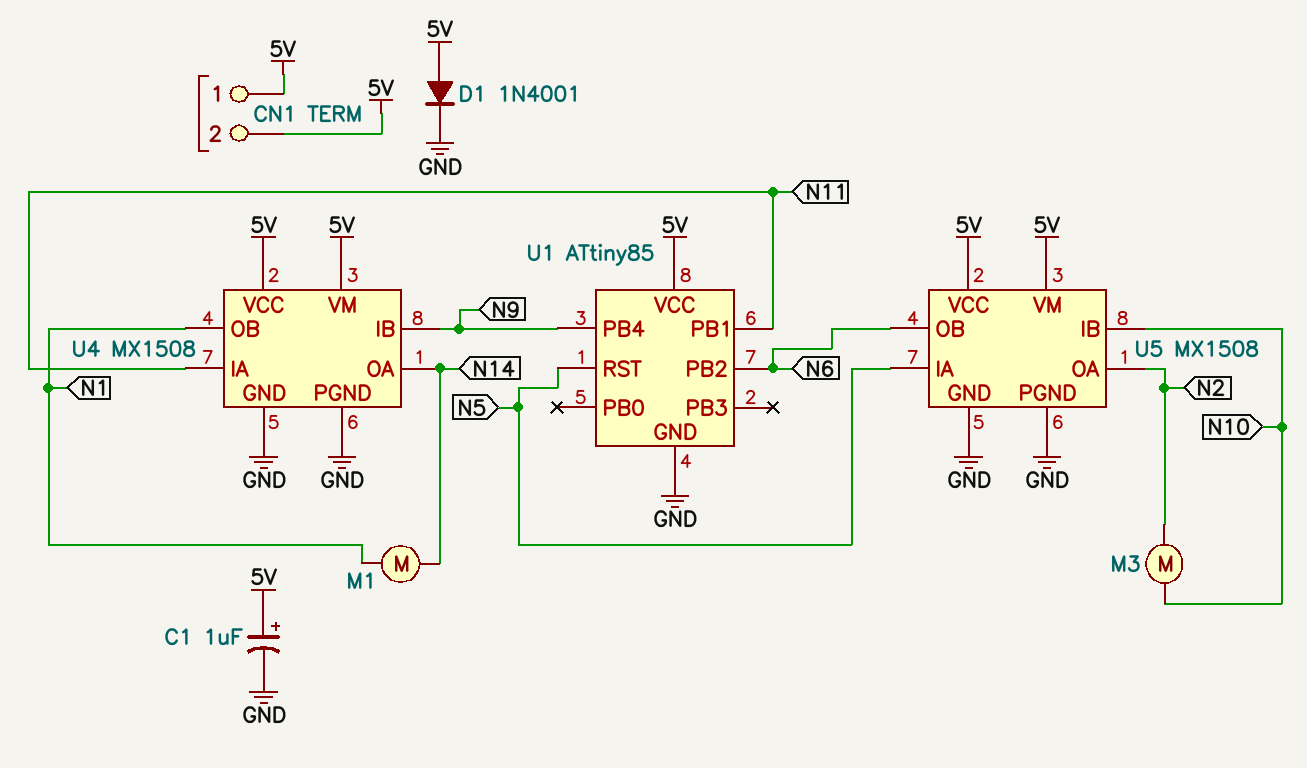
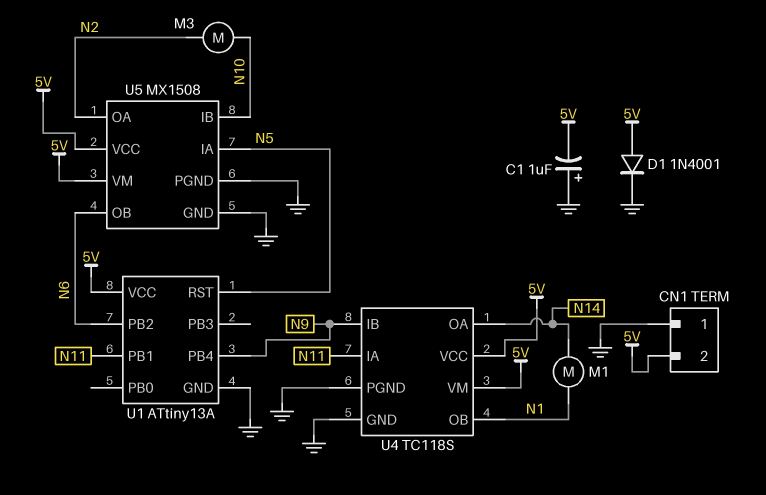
C1: 1uF (plus 5V, minus GND) -> 1uF (plus GND, minus 5V)
CN1 pin 1: 5V -> GND
U1: ATtiny85 -> ATtiny13A
U4: MX1508 -> TC118S

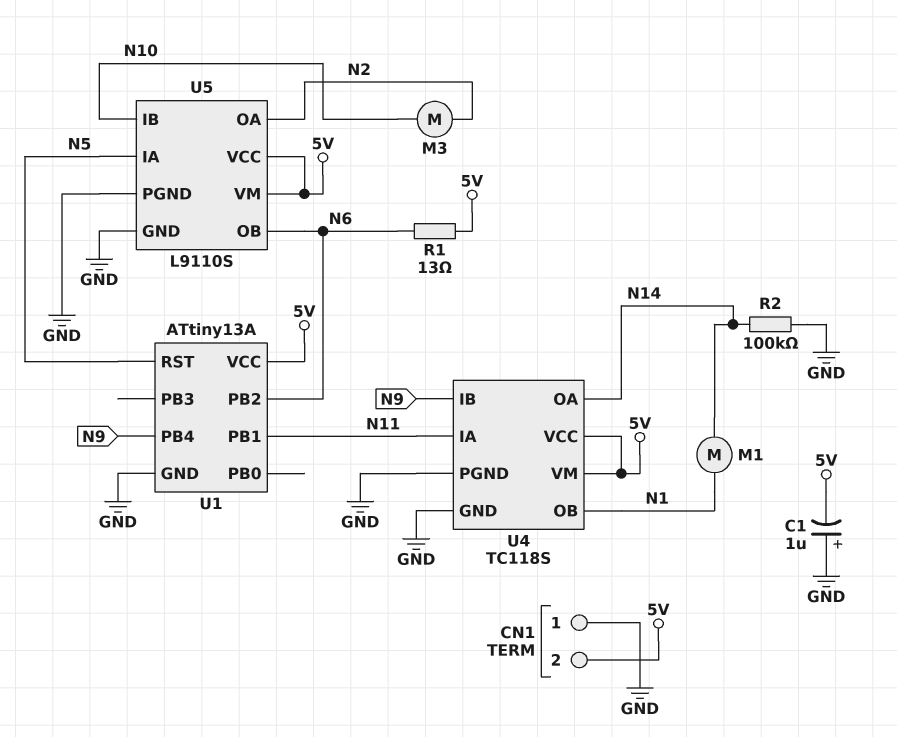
D1: diode 1N4001 (A 5V, K GND) -> none
R1: none -> 13 (5V, N6)
R2: none -> 100k (GND, N14)
U5: MX1508 -> L9110S

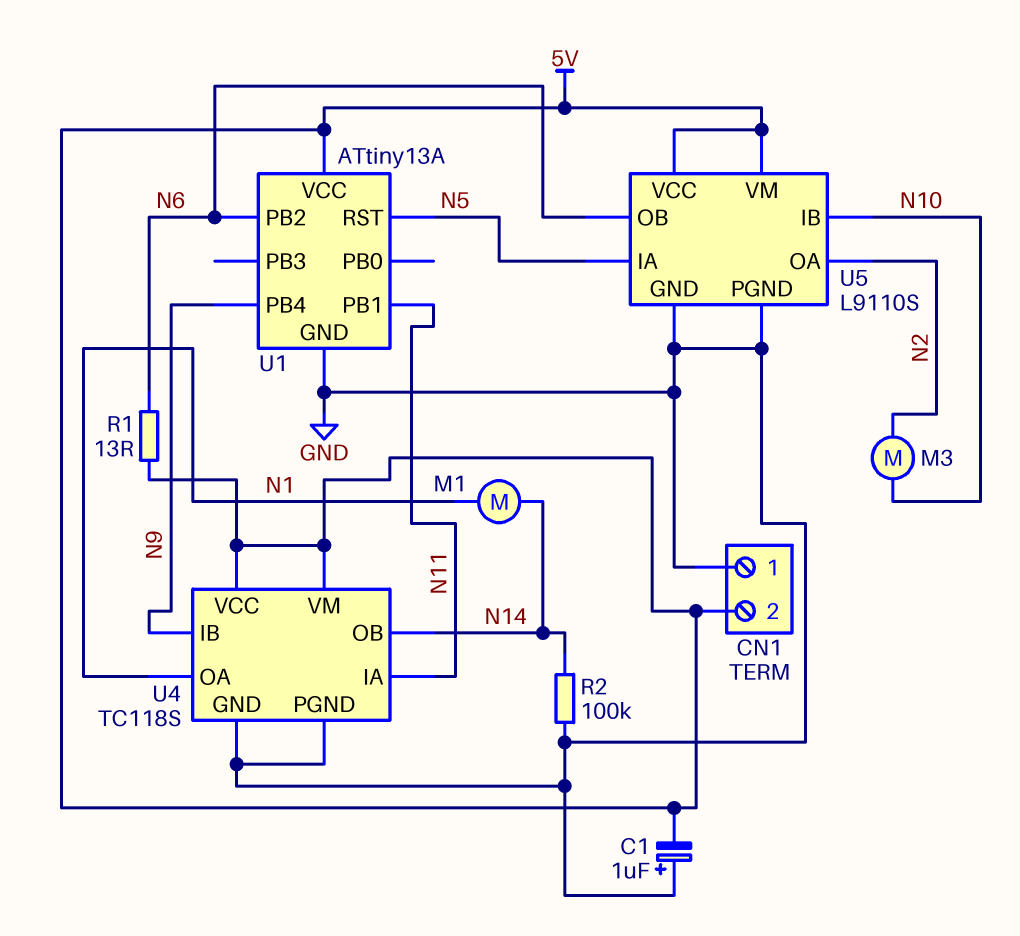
U4 pin OA: N14 -> N1
U4 pin OB: N1 -> N14

